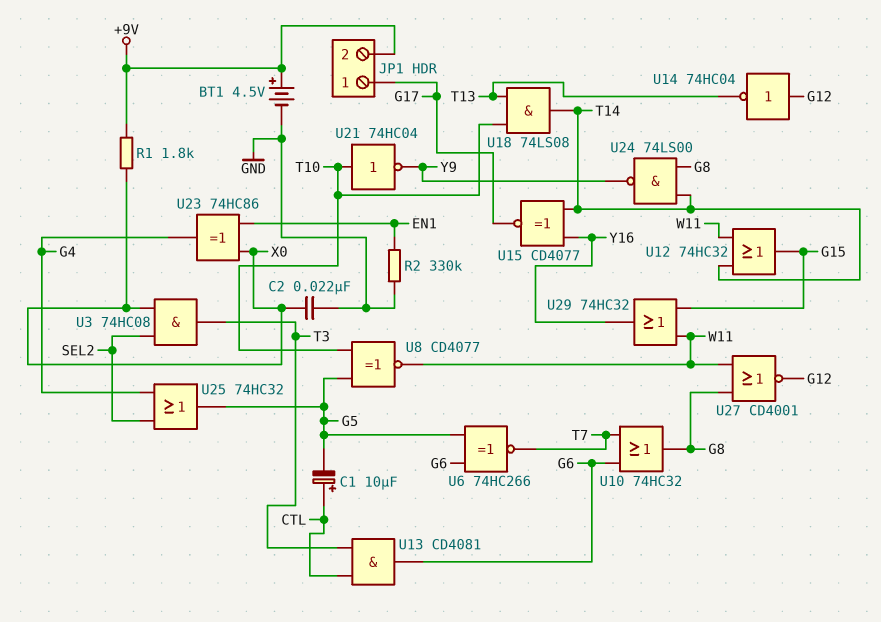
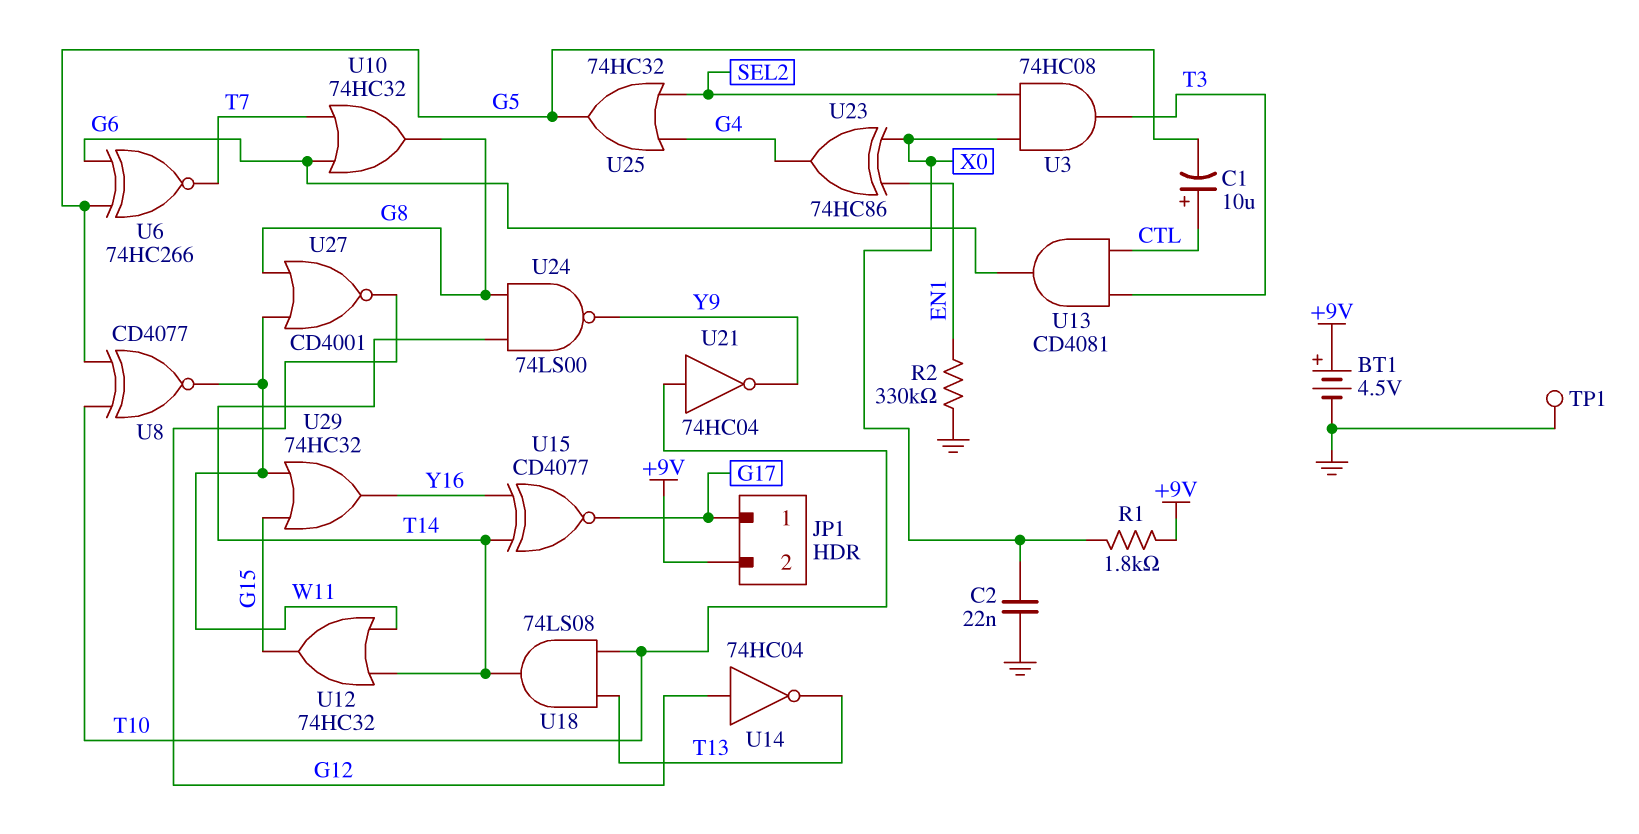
TP1: none -> test point (GND)

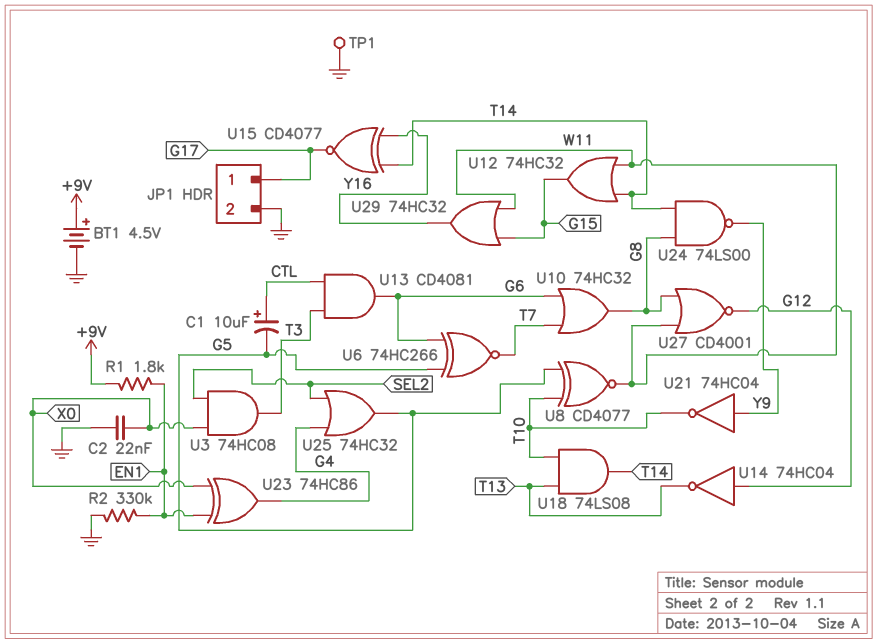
JP1 pin 2: +9V -> GND
R1: 1.8k (+9V, X0) -> 1.8k (+9V, EN1)
U21: NOT 74HC04 (in T10, out Y9) -> NOT 74HC04 (in Y9, out T10)

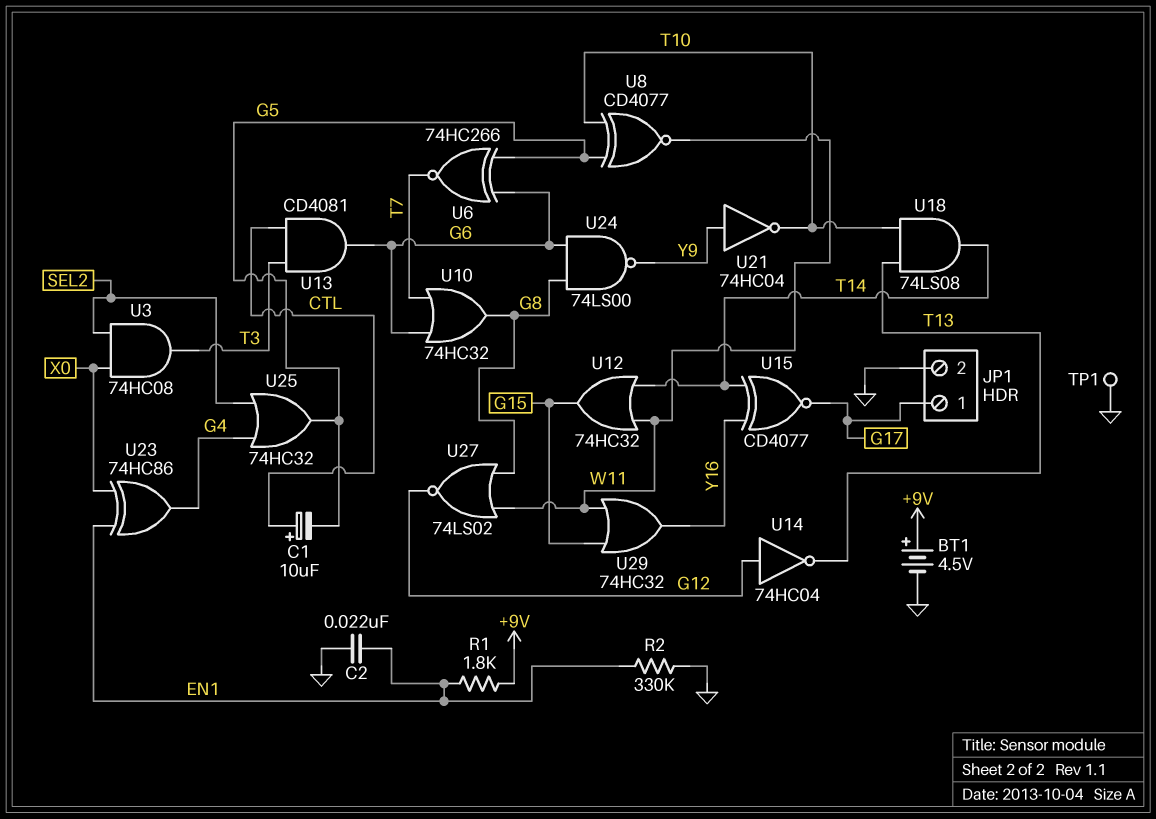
C2: 22nF (GND, X0) -> 22nF (EN1, GND)
U24: NAND 74LS00 (in G8, in T14, out Y9) -> NAND 74LS00 (in G6, in G8, out Y9)
U27: NOR CD4001 (in G8, in W11, out G12) -> NOR 74LS02 (in G8, in W11, out G12)

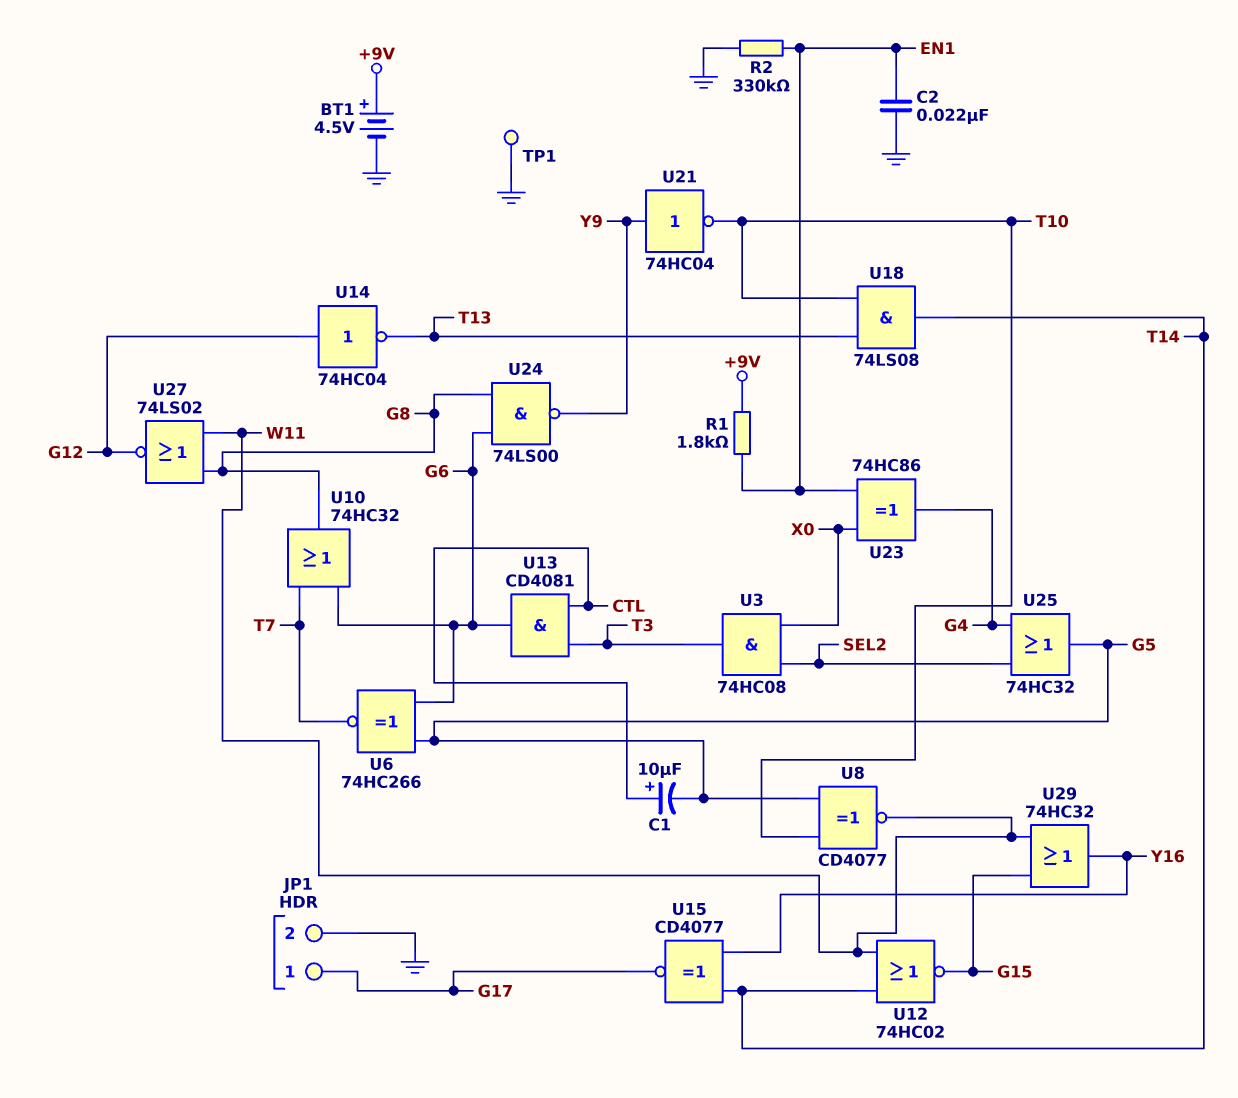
U12: OR 74HC32 (in T14, in W11, out G15) -> NOR 74HC02 (in T14, in W11, out G15)

